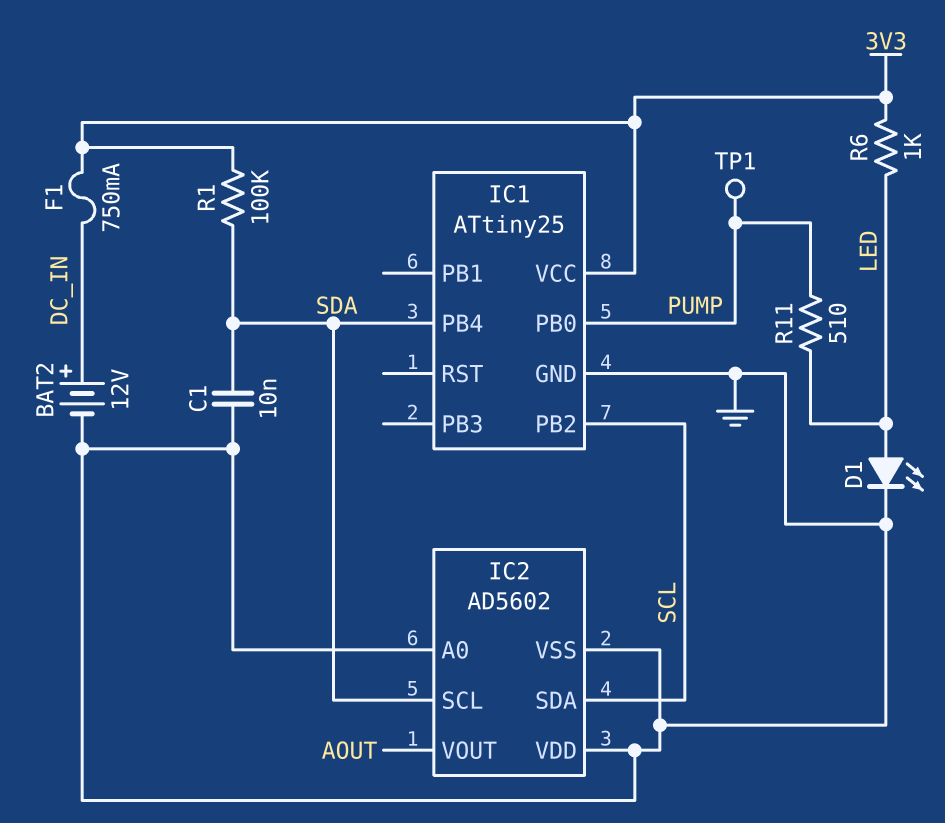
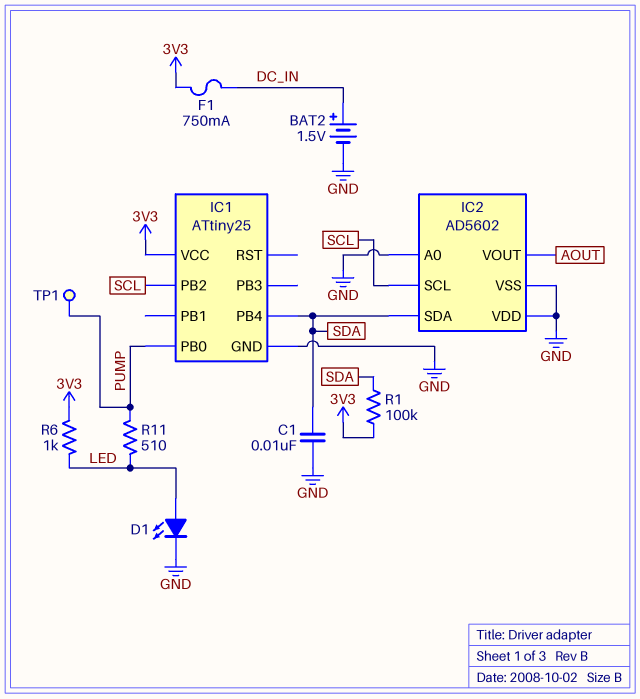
BAT2: 12V (plus DC_IN, minus GND) -> 1.5V (plus DC_IN, minus GND)
IC2 pin SCL: SDA -> SCL
IC2 pin SDA: SCL -> SDA

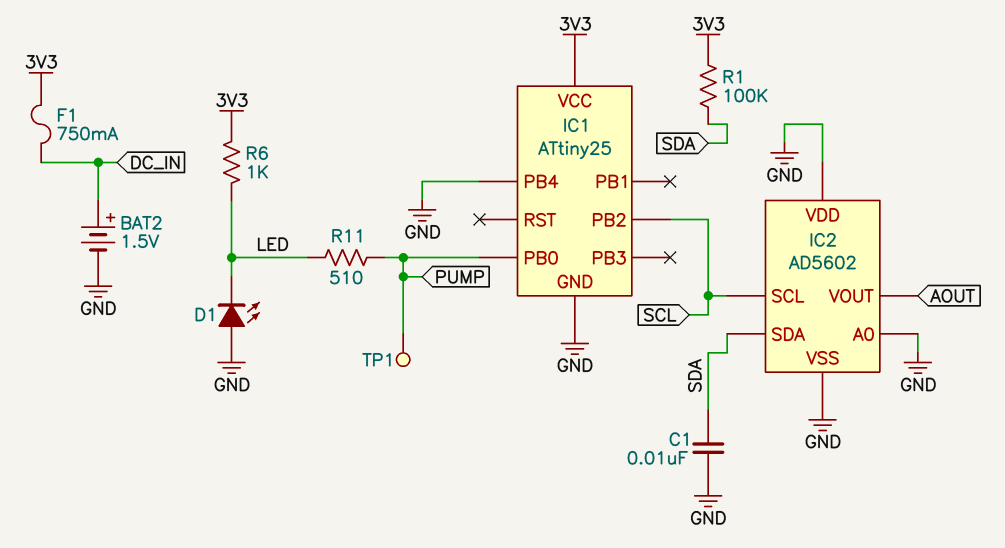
D1: LED (A LED, K GND) -> LED (A GND, K LED)
IC1 pin PB4: SDA -> GND

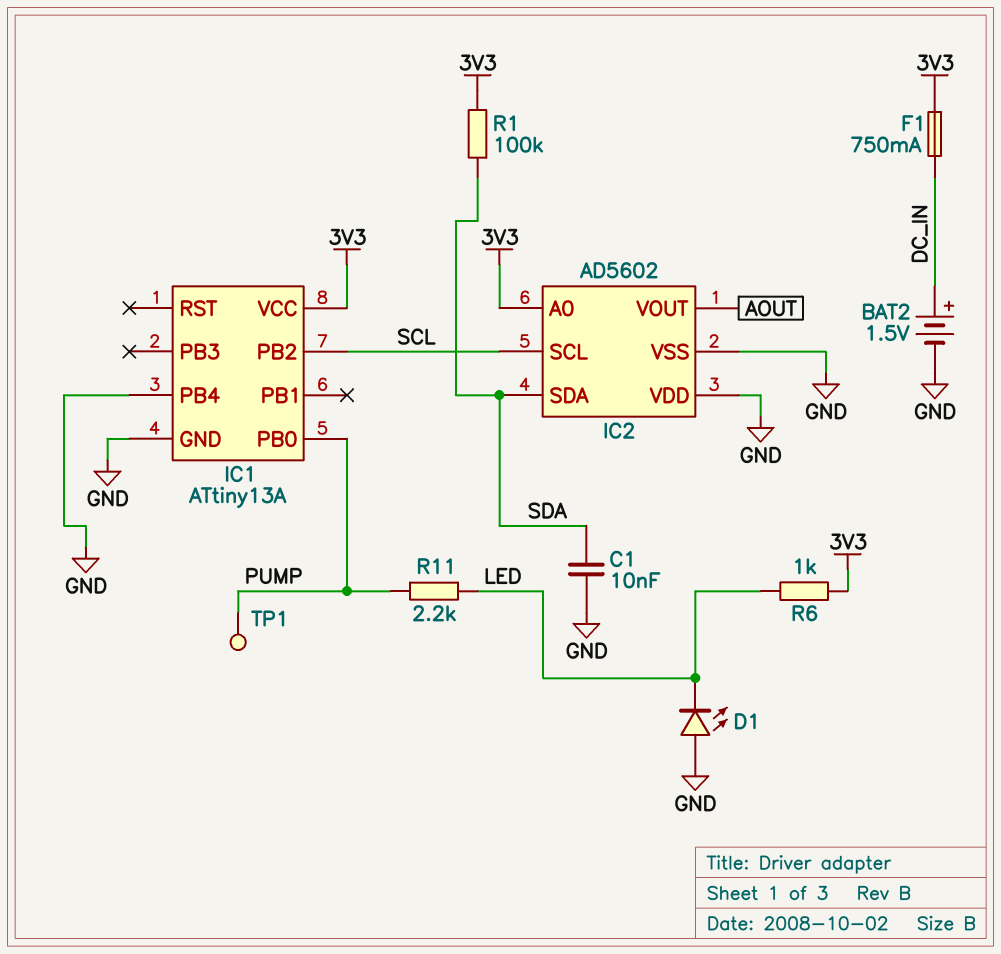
IC1: ATtiny25 -> ATtiny13A
IC2 pin A0: GND -> 3V3
R11: 510 (LED, PUMP) -> 2.2k (LED, PUMP)

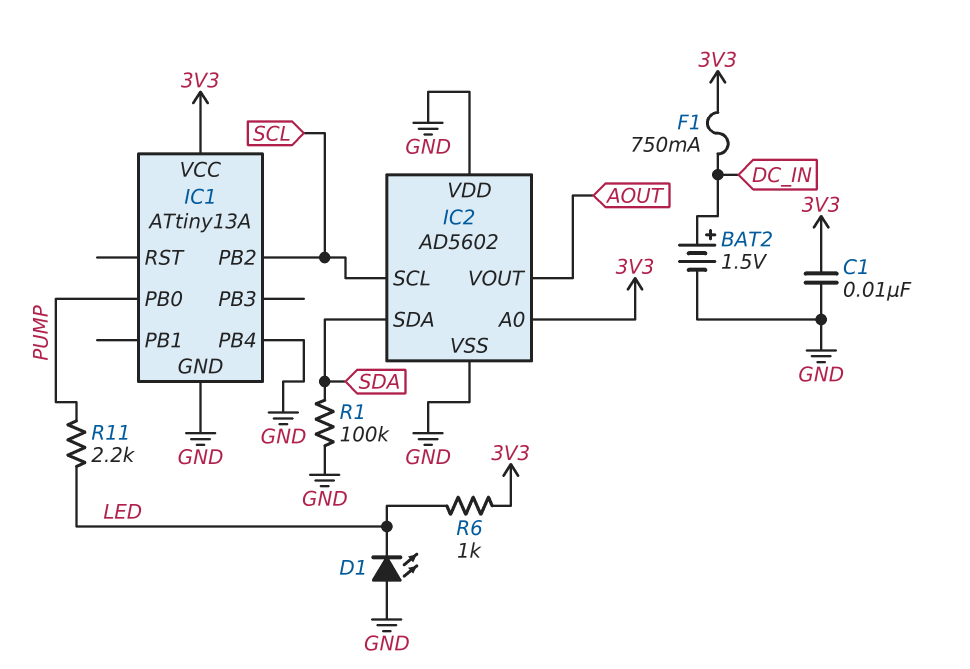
C1: 10nF (GND, SDA) -> 10nF (3V3, GND)
R1: 100k (3V3, SDA) -> 100k (GND, SDA)
TP1: test point (PUMP) -> none

